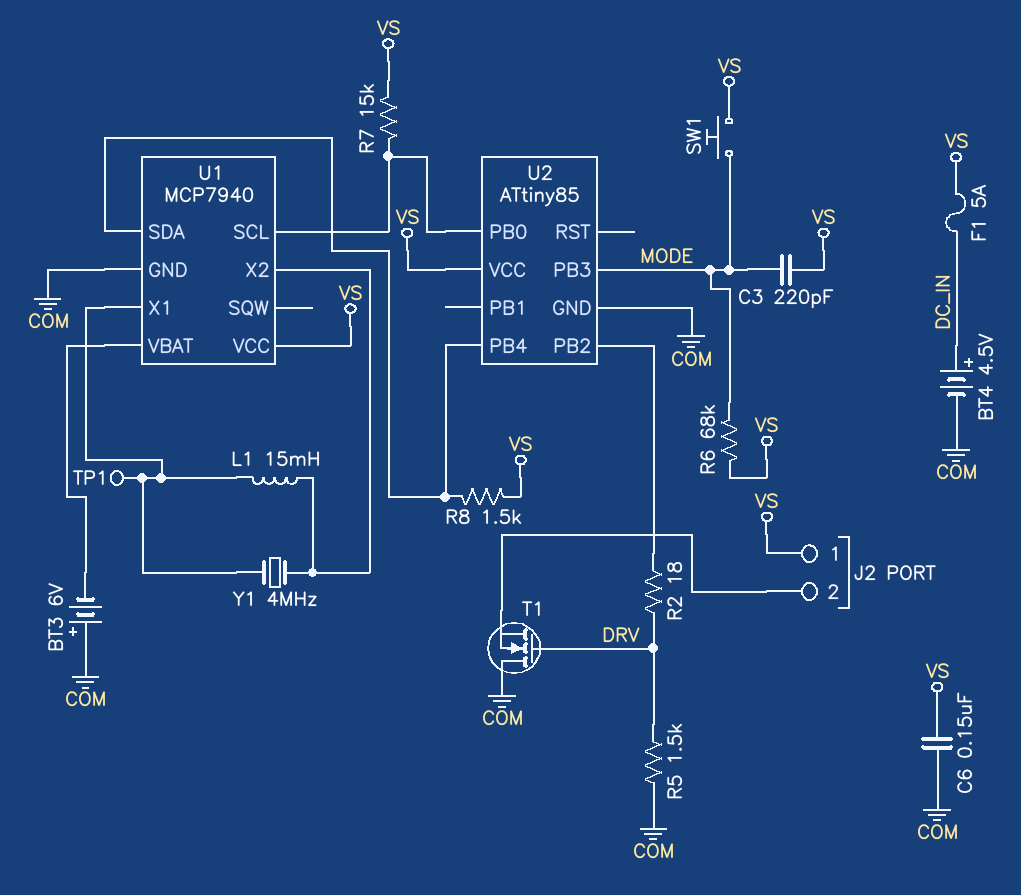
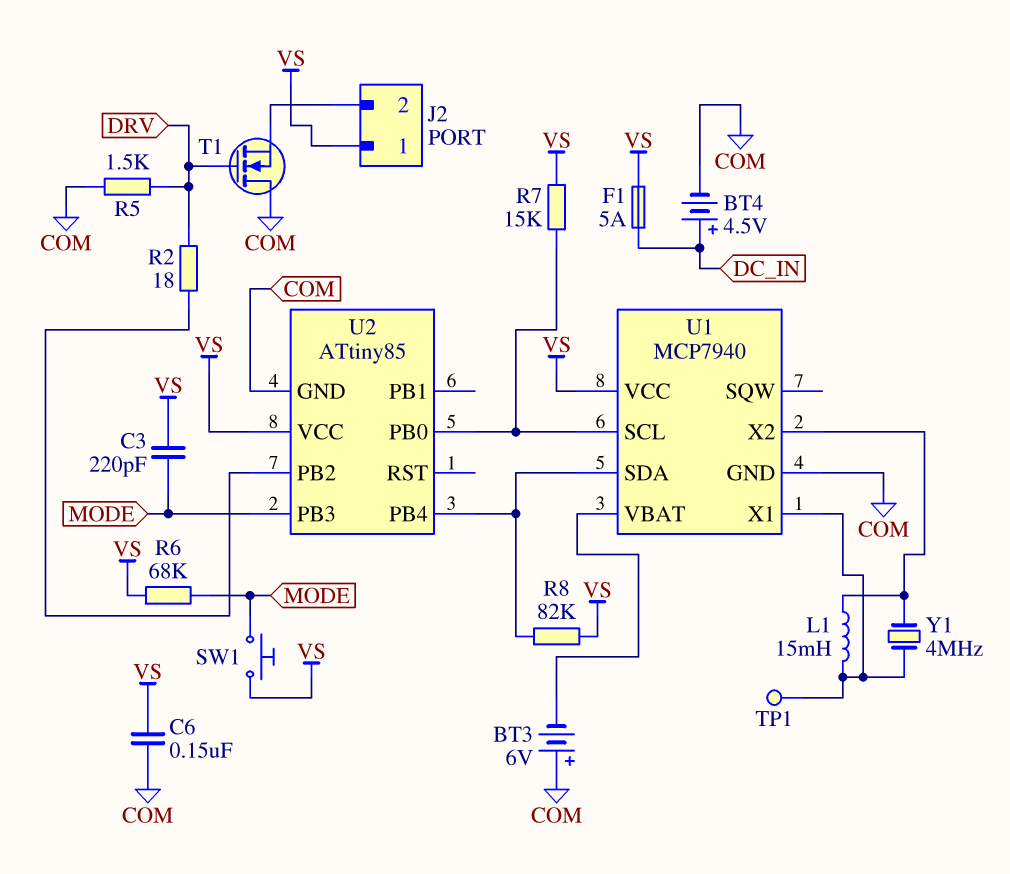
R8: 1.5k (U1/SDA, VS) -> 82k (U1/SDA, VS)

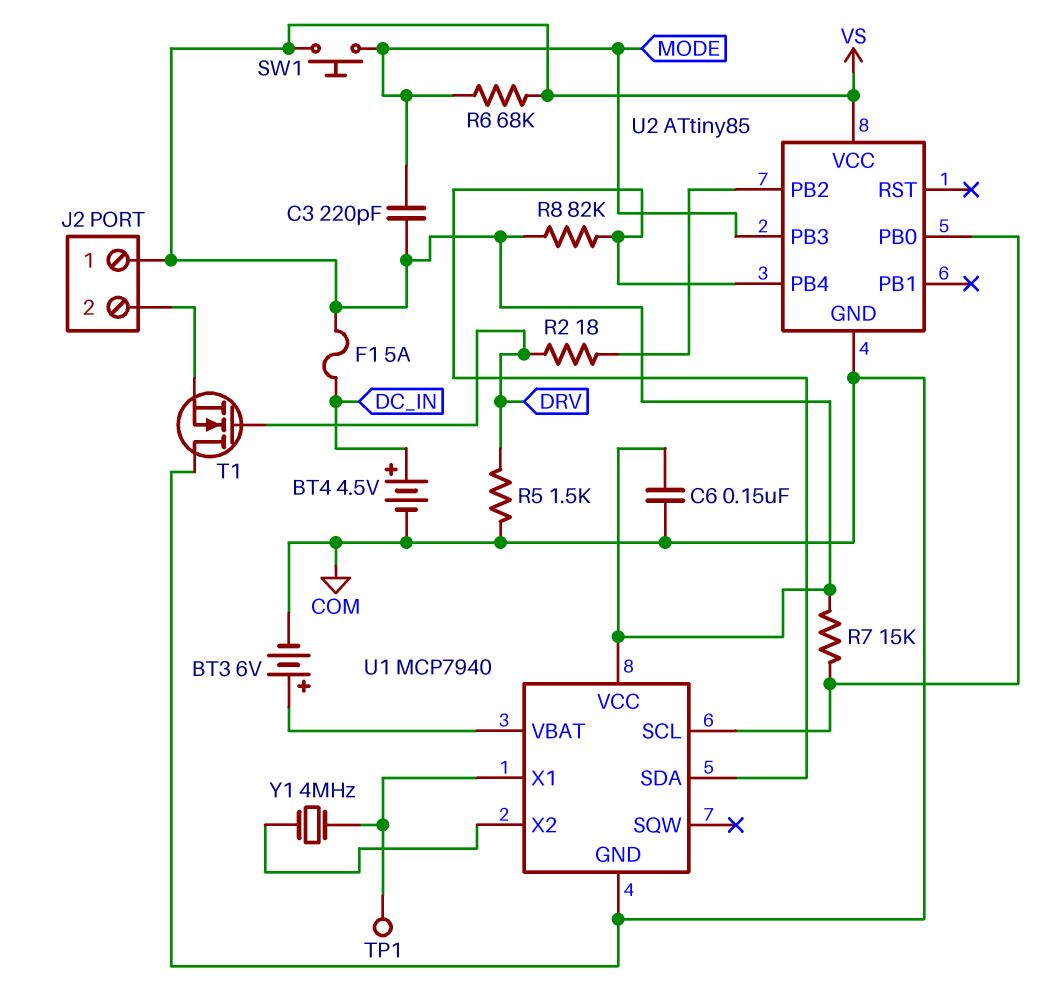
BT3: 6V (plus COM, minus U1/VBAT) -> 6V (plus U1/VBAT, minus COM)
L1: 15mH (U1/X1, U1/X2) -> none

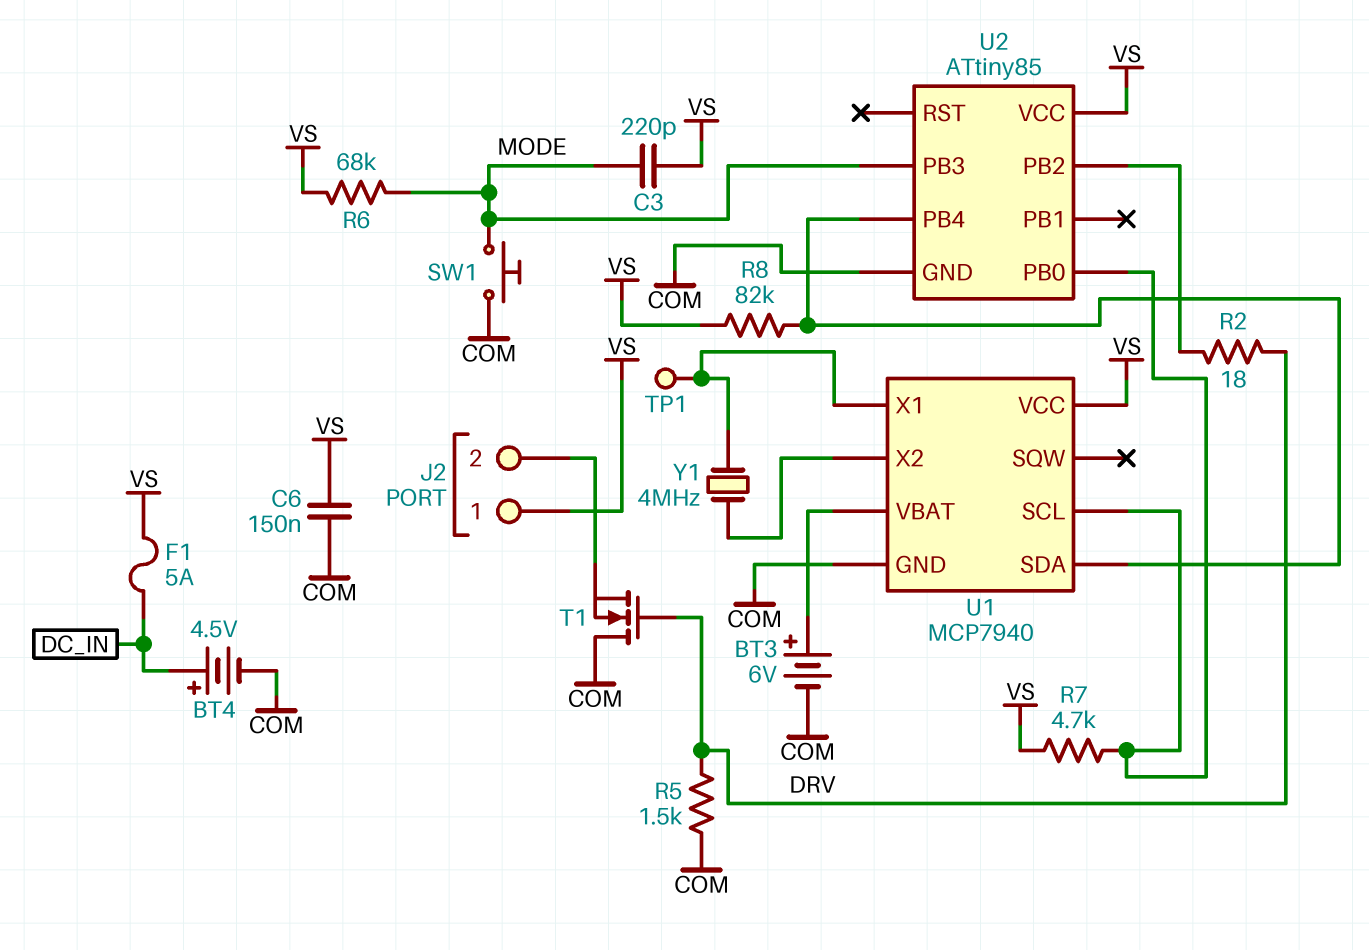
R7: 15k (U1/SCL, VS) -> 4.7k (U1/SCL, VS)
SW1: button (MODE, VS) -> button (COM, MODE)

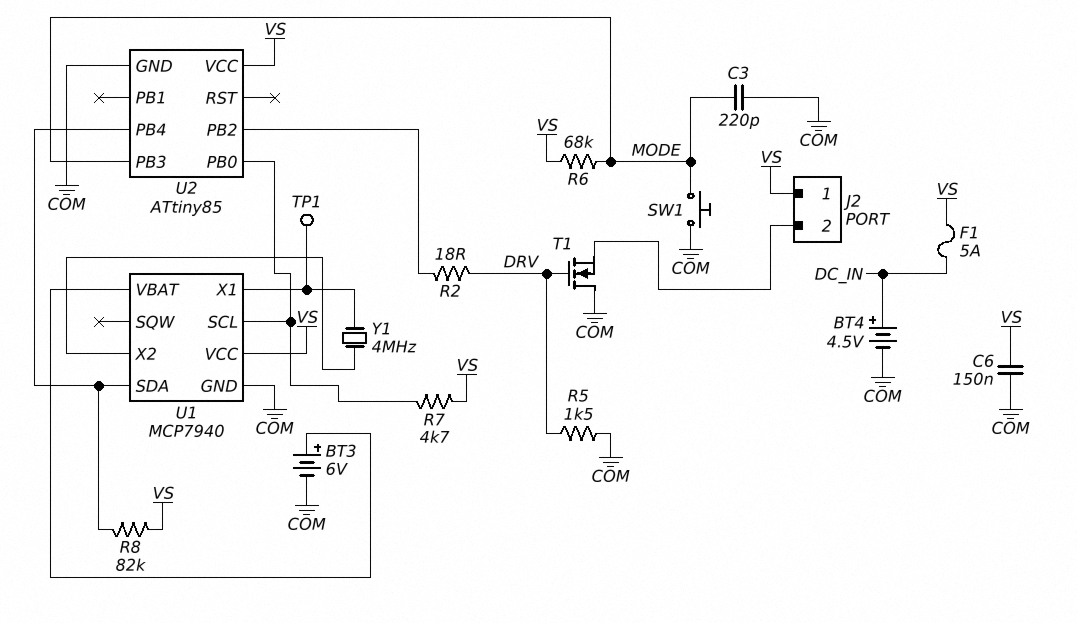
C3: 220pF (MODE, VS) -> 220pF (COM, MODE)

